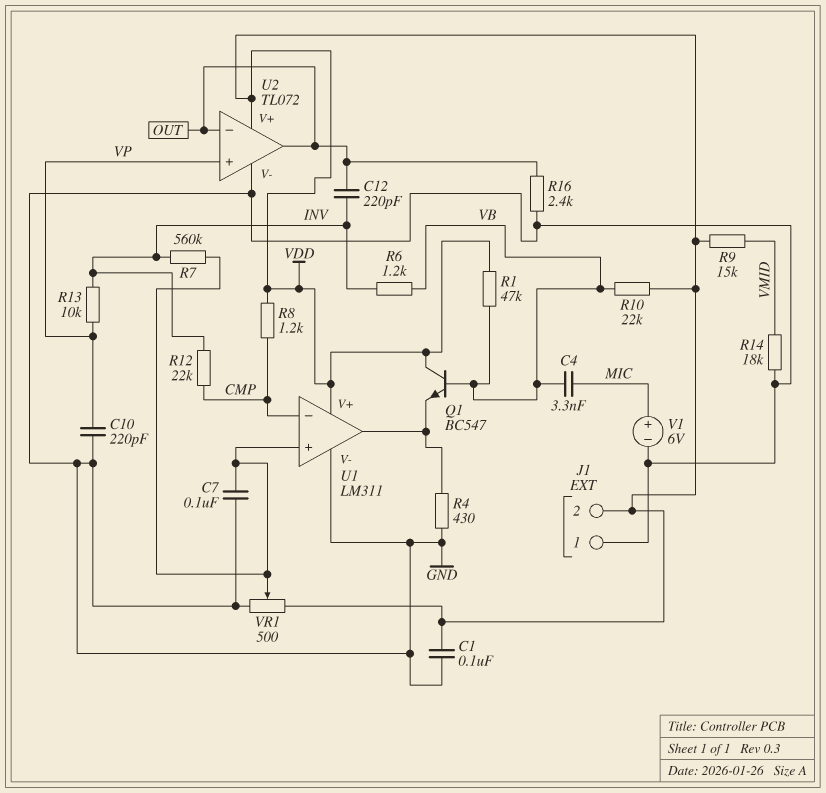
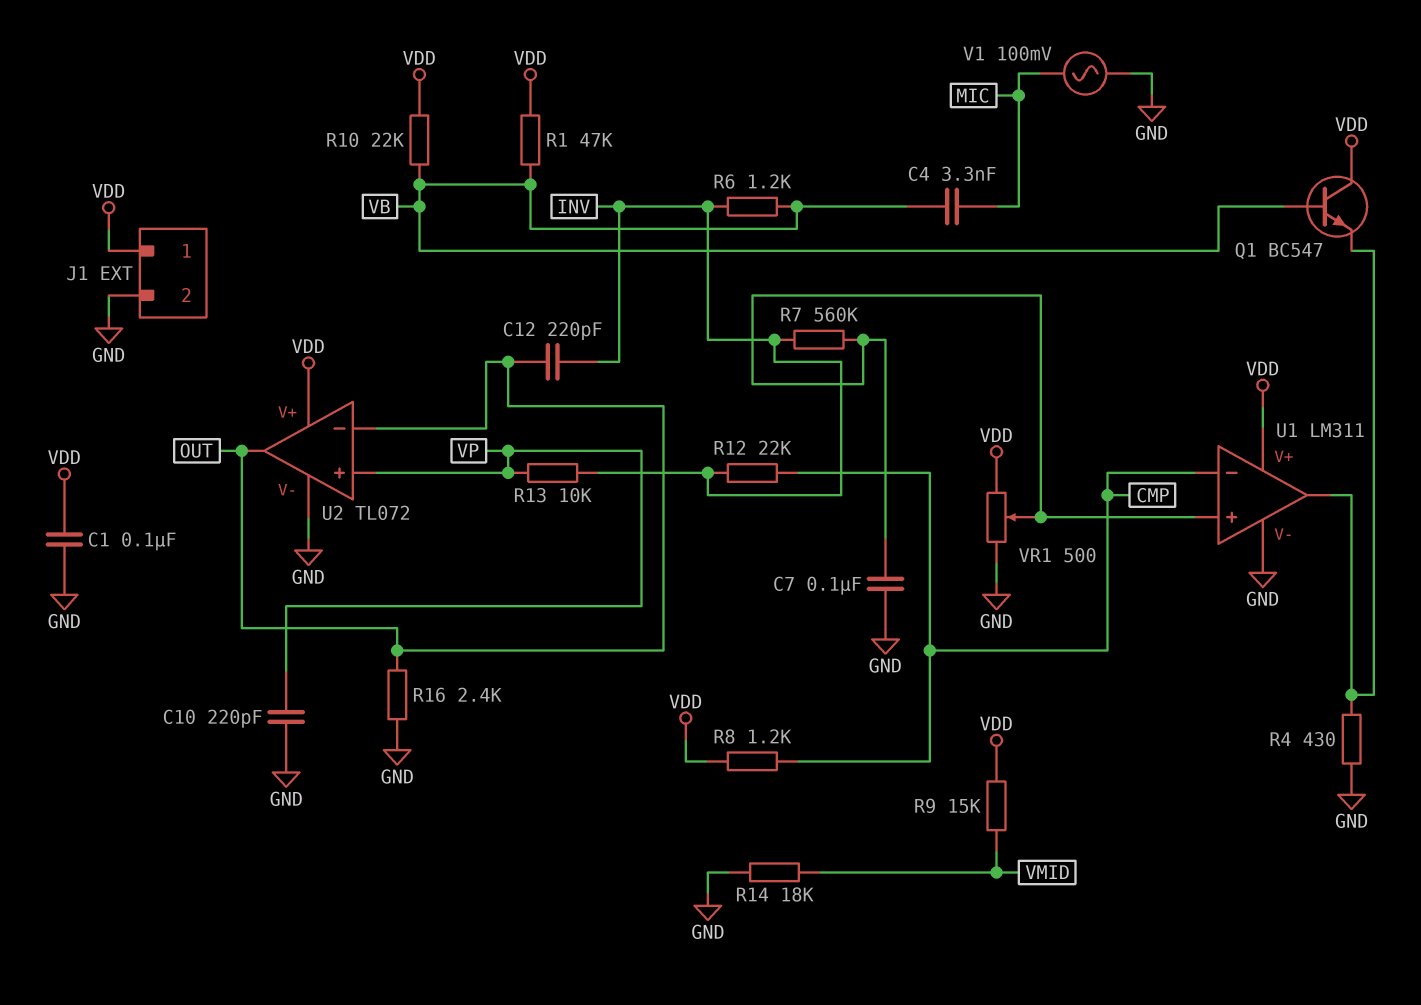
J1 pin 1: GND -> VDD
J1 pin 2: VDD -> GND
V1: 6V (plus MIC, minus GND) -> AC 100mV (GND, MIC)

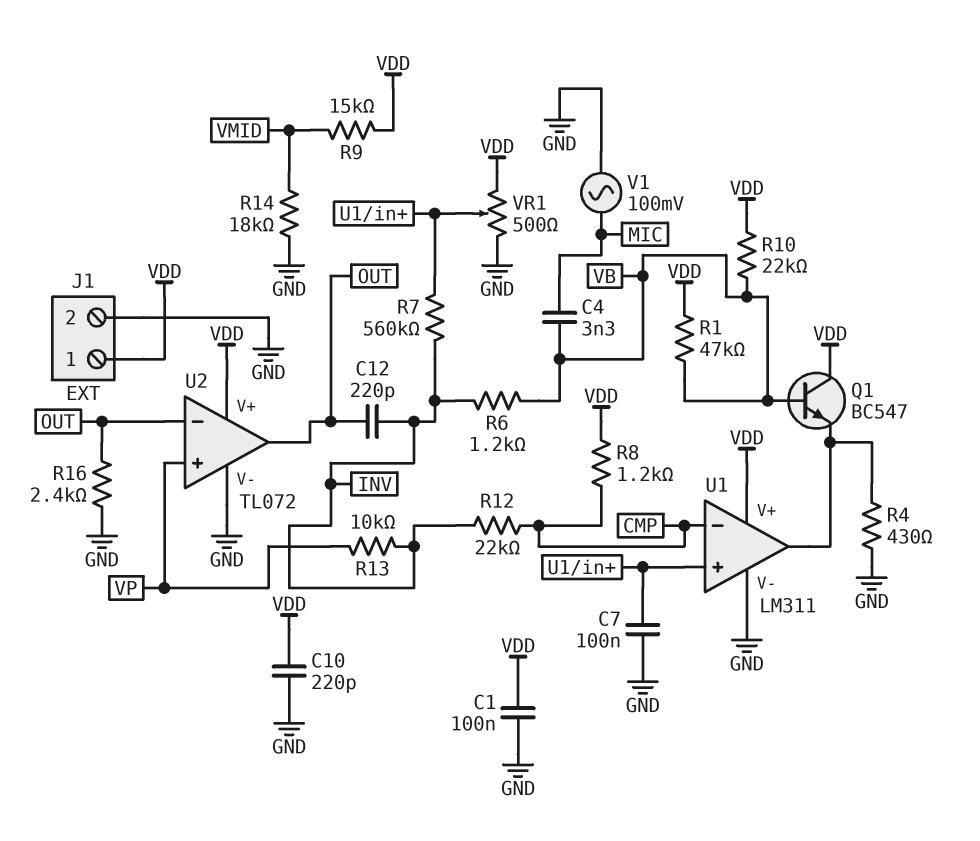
C10: 220pF (GND, VP) -> 220pF (GND, VDD)

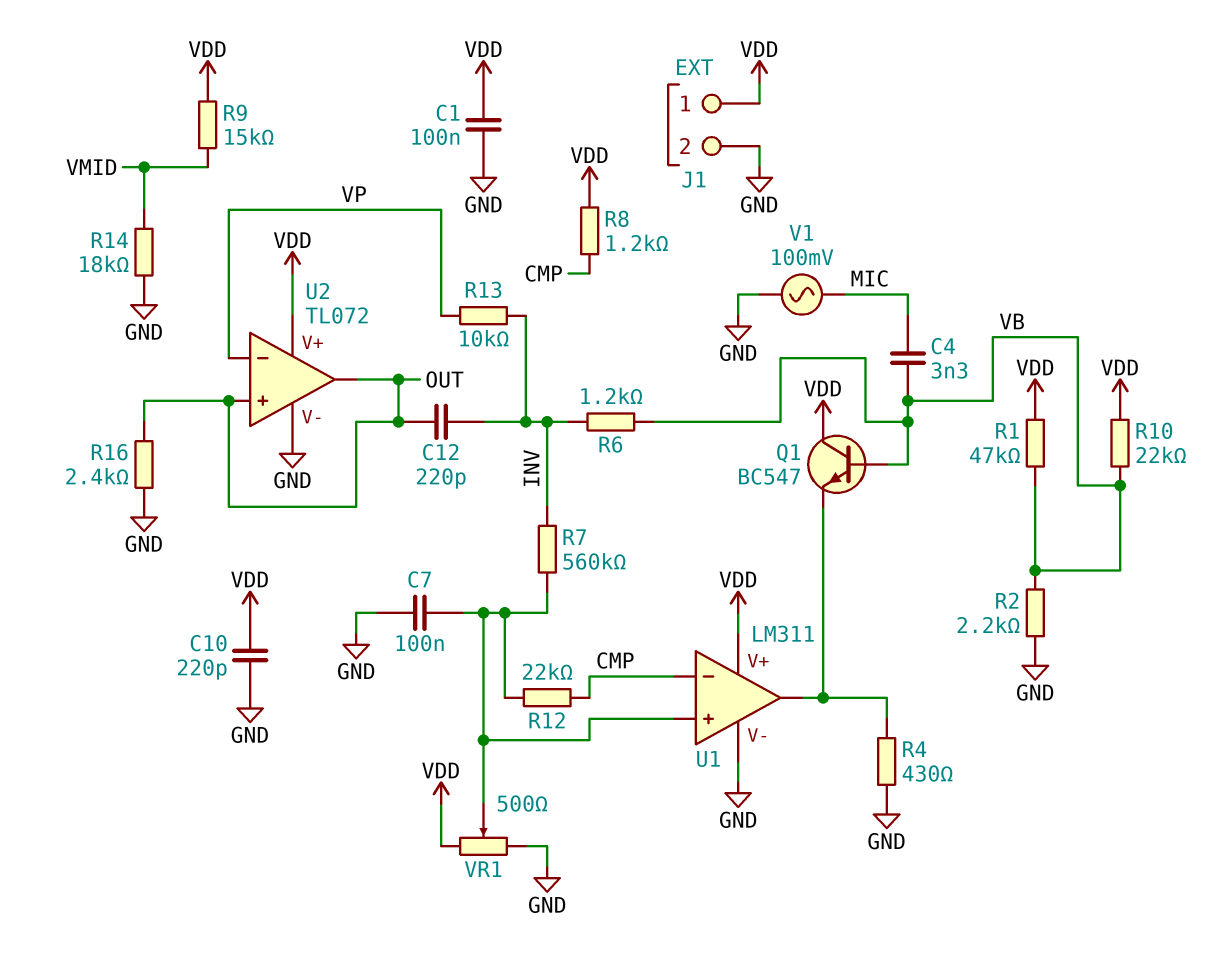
R2: none -> 2.2k (GND, VB)
R12: 22k (CMP, INV) -> 22k (CMP, U1/in+)
U2 pin in+: VP -> OUT
U2 pin in-: OUT -> VP

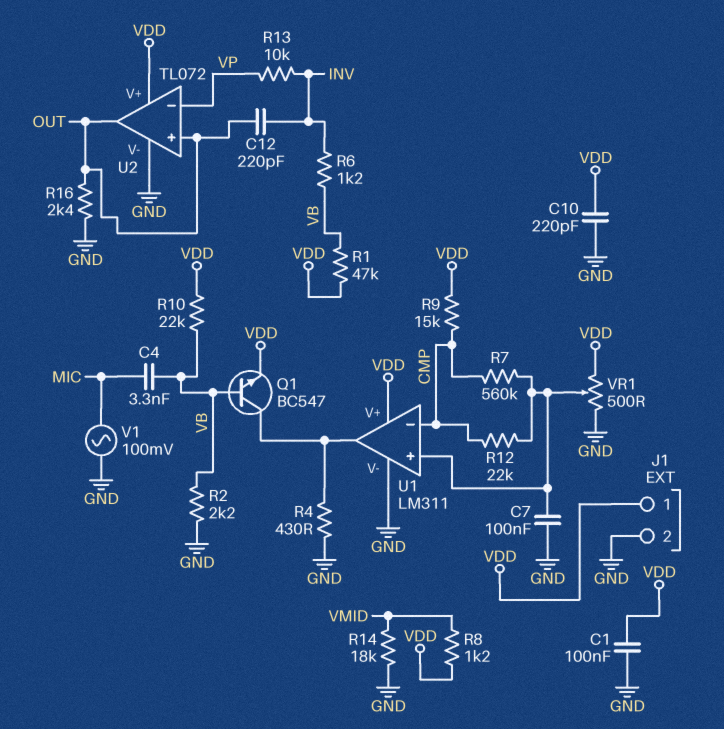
Q1: NPN BC547 (B VB, C VDD, E U1/out) -> NPN BC547 (B VB, C U1/out, E VDD)
R7: 560k (INV, U1/in+) -> 560k (CMP, U1/in+)
R8: 1.2k (CMP, VDD) -> 1.2k (VDD, VMID)
R9: 15k (VDD, VMID) -> 15k (CMP, VDD)

